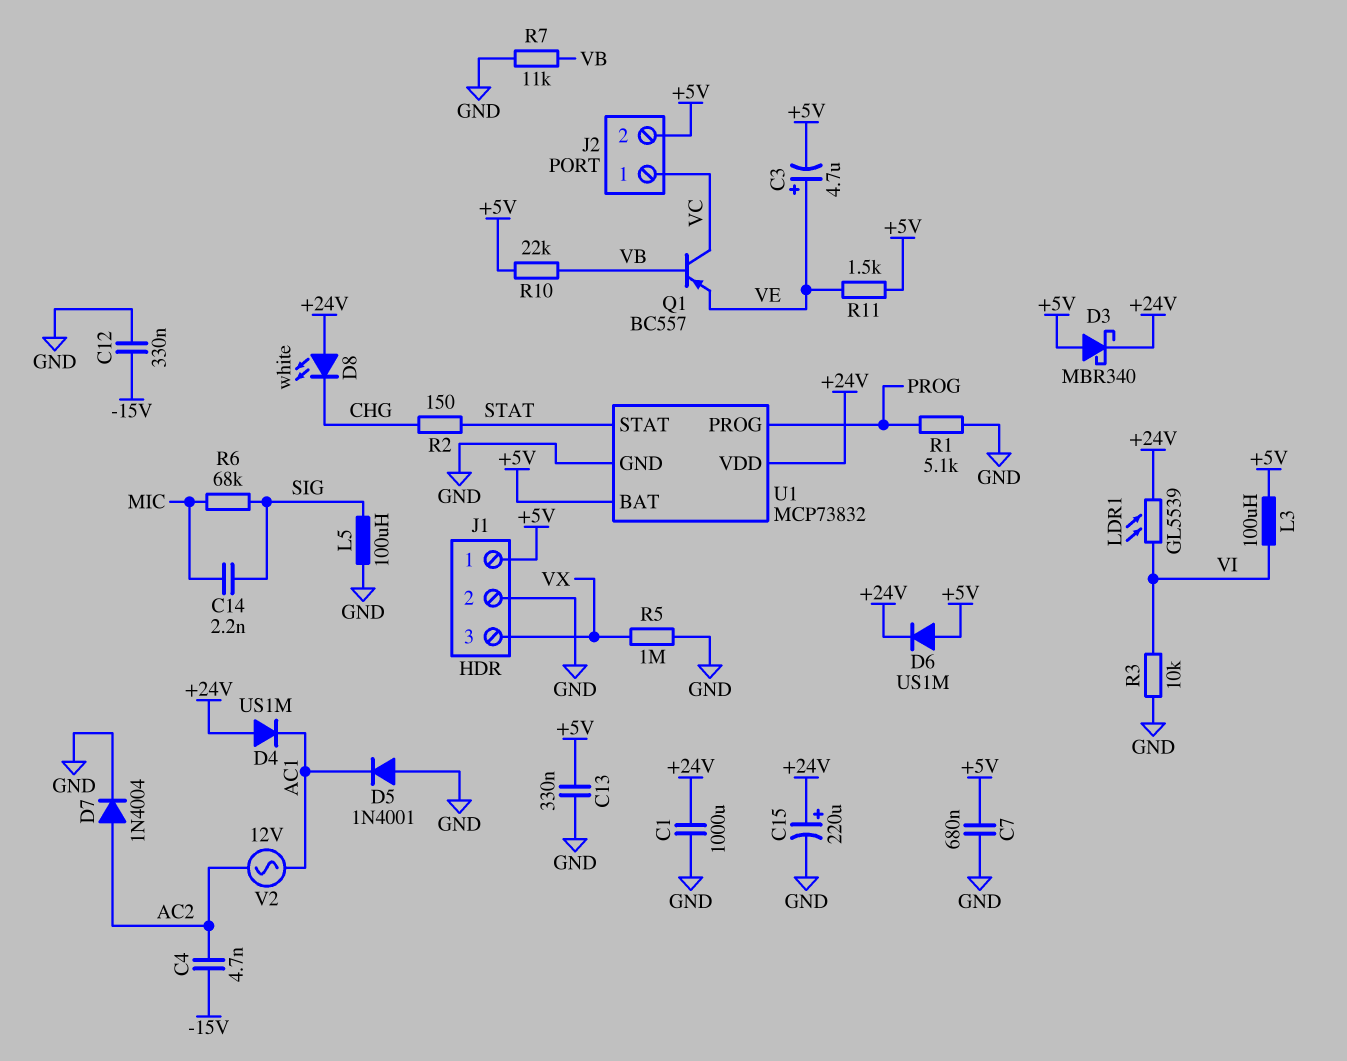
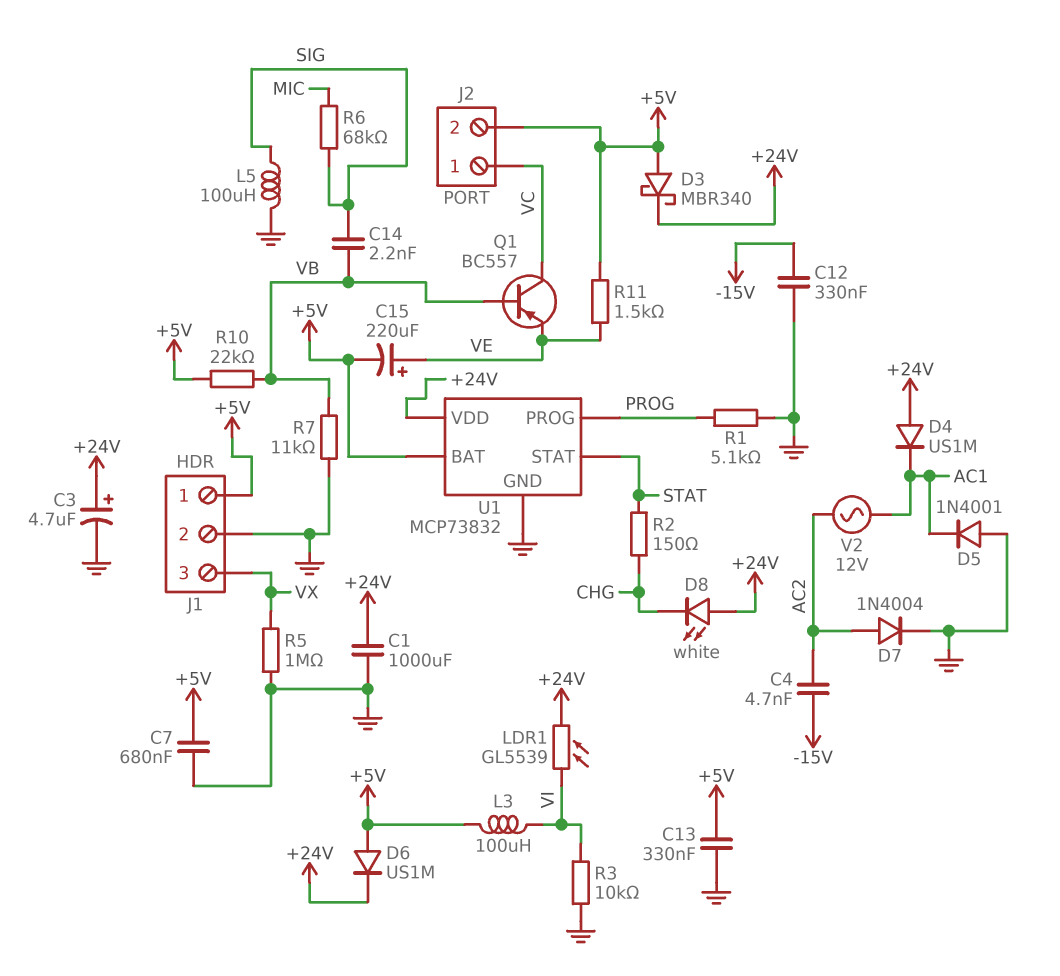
C3: 4.7uF (plus VE, minus +5V) -> 4.7uF (plus +24V, minus GND)
C14: 2.2nF (MIC, SIG) -> 2.2nF (SIG, VB)
C15: 220uF (plus +24V, minus GND) -> 220uF (plus VE, minus +5V)

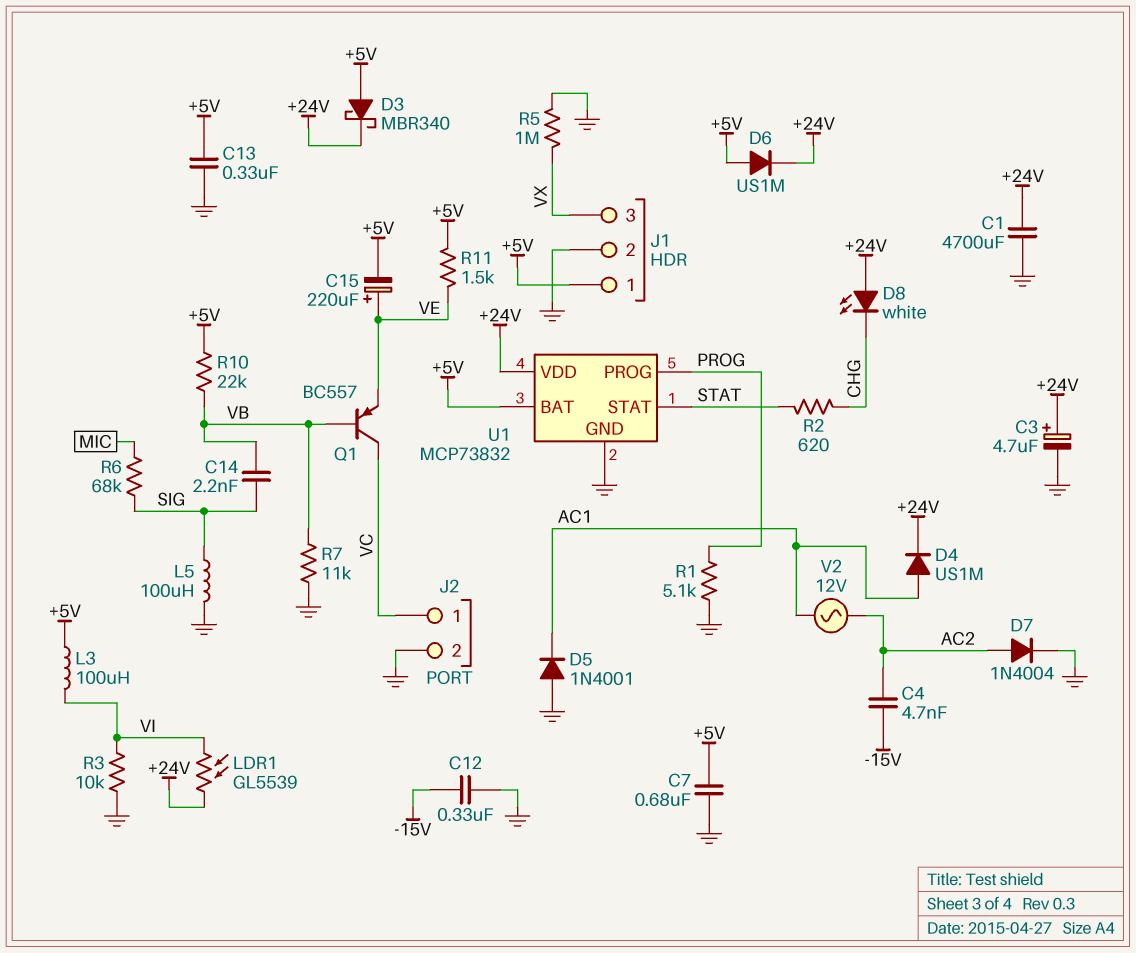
C1: 1000uF (+24V, GND) -> 4700uF (+24V, GND)
D4: diode US1M (A +24V, K AC1) -> diode US1M (A AC1, K +24V)
J2 pin 2: +5V -> GND
R2: 150 (CHG, STAT) -> 620 (CHG, STAT)

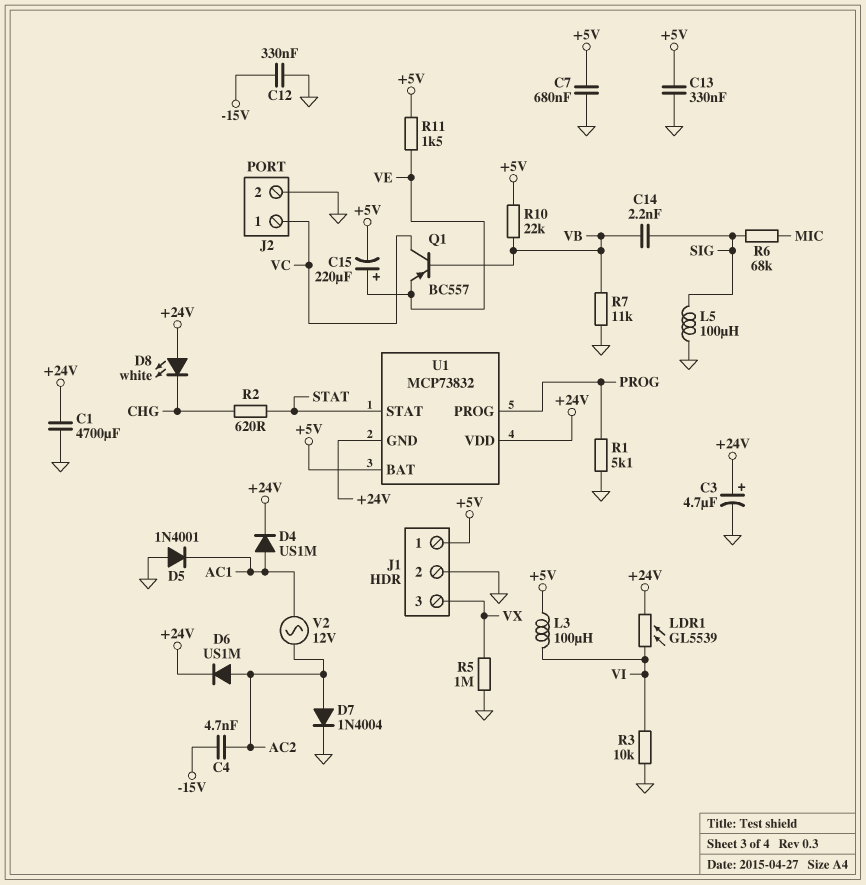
D3: schottky MBR340 (A +5V, K +24V) -> none
D6: diode US1M (A +5V, K +24V) -> diode US1M (A AC2, K +24V)
U1 pin GND: GND -> +24V

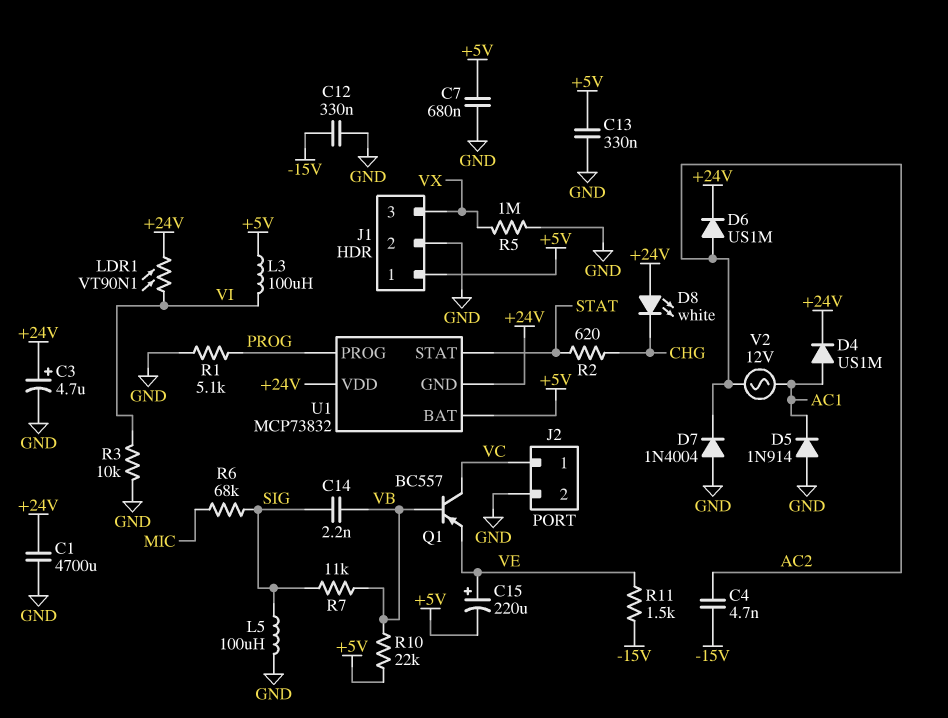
D5: diode 1N4001 (A GND, K AC1) -> diode 1N914 (A GND, K AC1)
D7: diode 1N4004 (A AC2, K GND) -> diode 1N4004 (A GND, K AC2)
LDR1: GL5539 (+24V, VI) -> VT90N1 (+24V, VI)
R7: 11k (GND, VB) -> 11k (SIG, VB)
R11: 1.5k (+5V, VE) -> 1.5k (-15V, VE)

